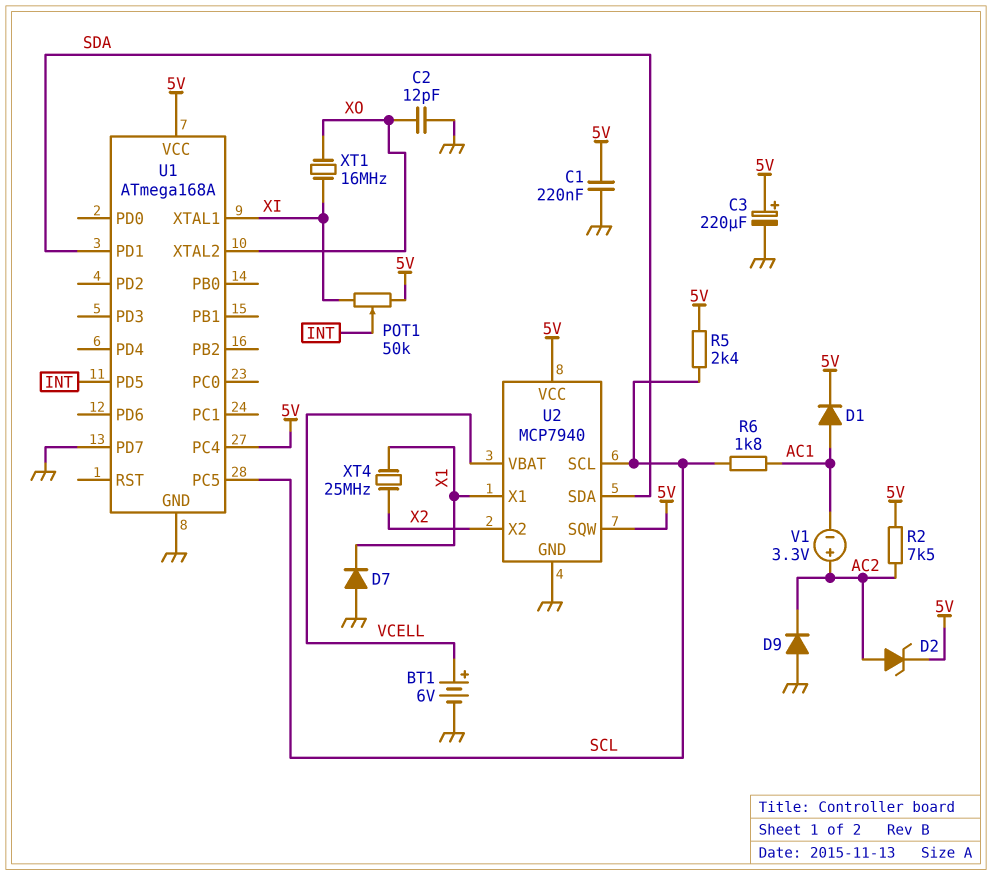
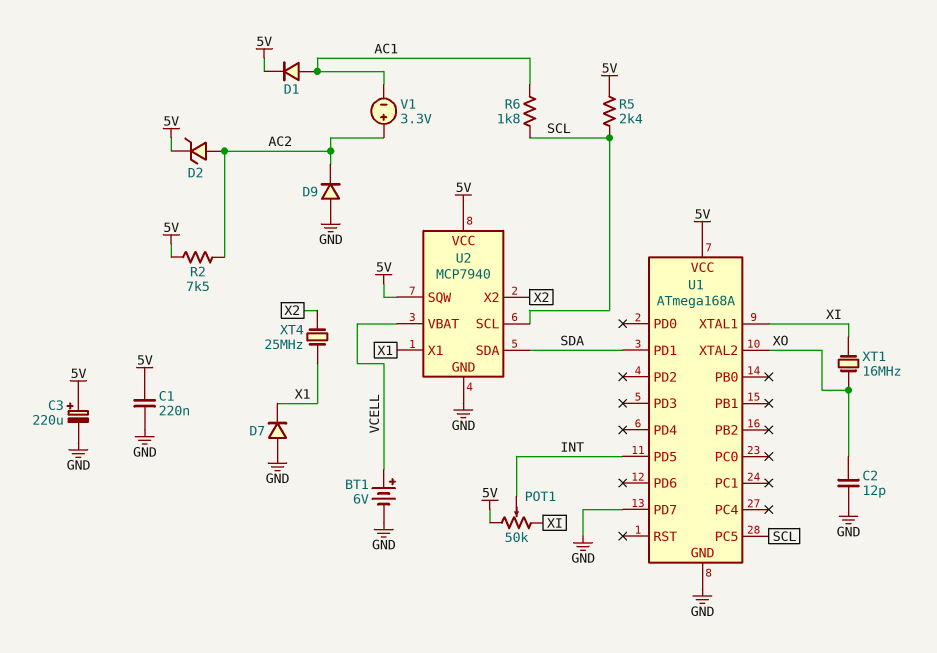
U1 pin PC4: 5V -> none

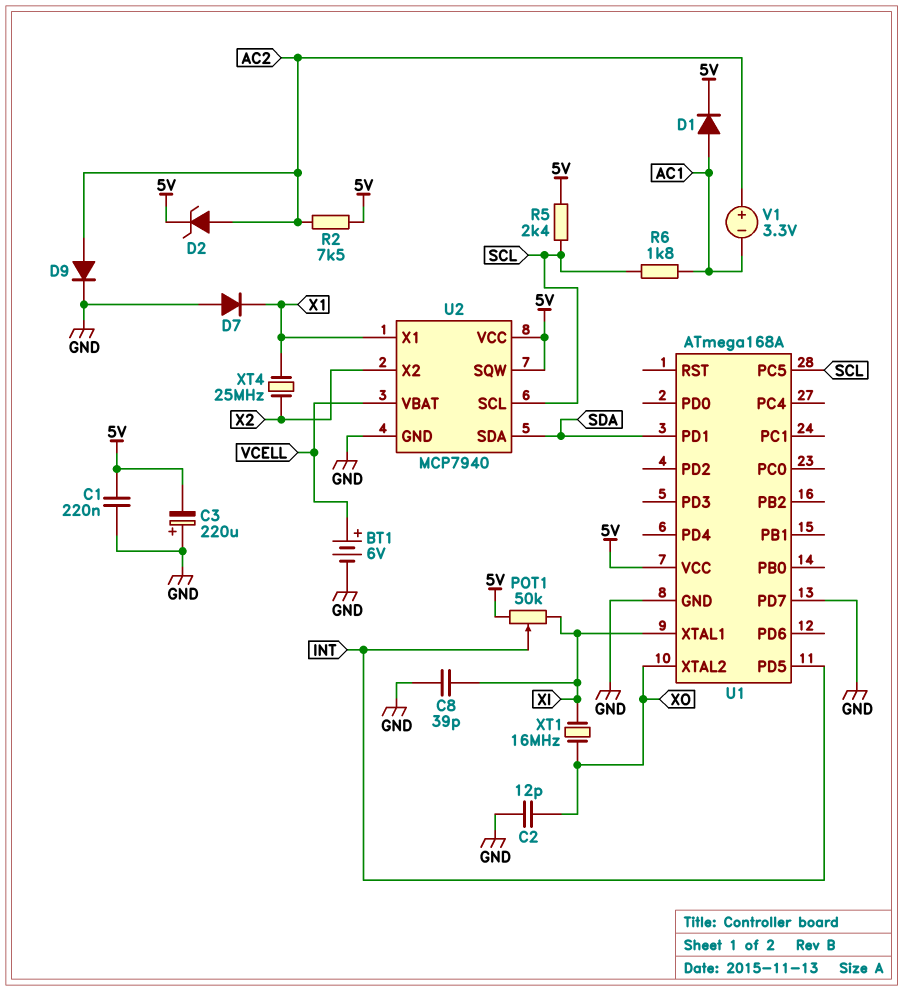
C3: 220uF (plus 5V, minus GND) -> 220uF (plus GND, minus 5V)
C8: none -> 39pF (GND, XI)
D9: diode (A GND, K AC2) -> diode (A AC2, K GND)

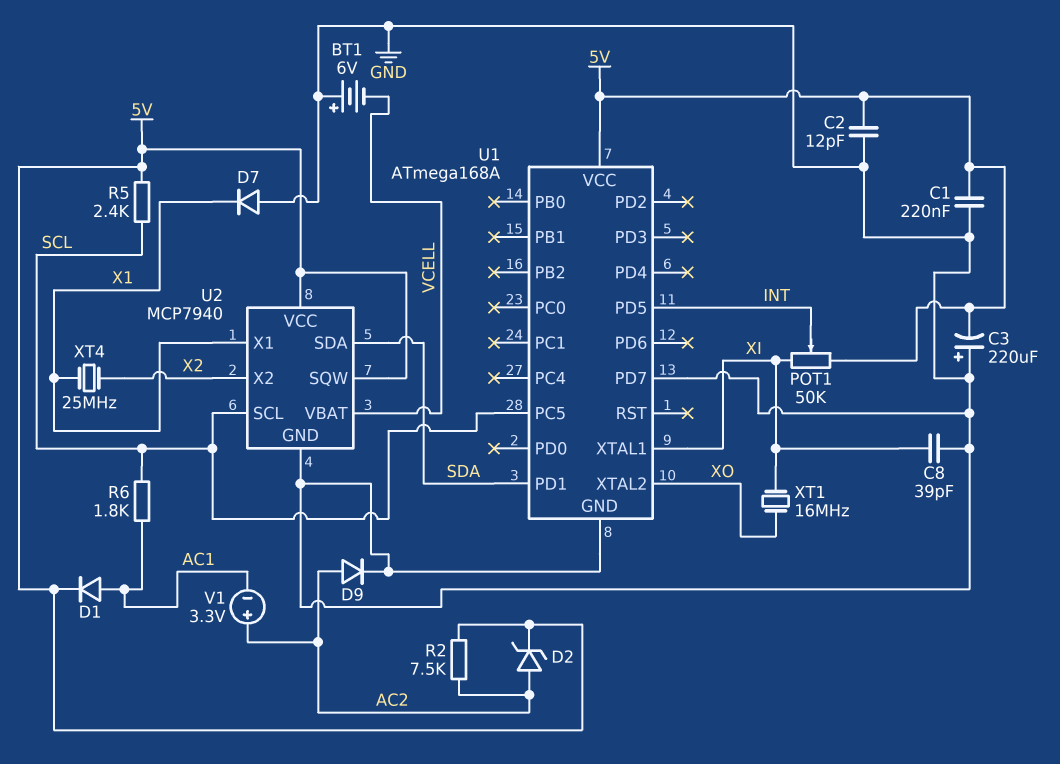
BT1: 6V (plus VCELL, minus GND) -> 6V (plus GND, minus VCELL)
C2: 12pF (GND, XO) -> 12pF (5V, GND)

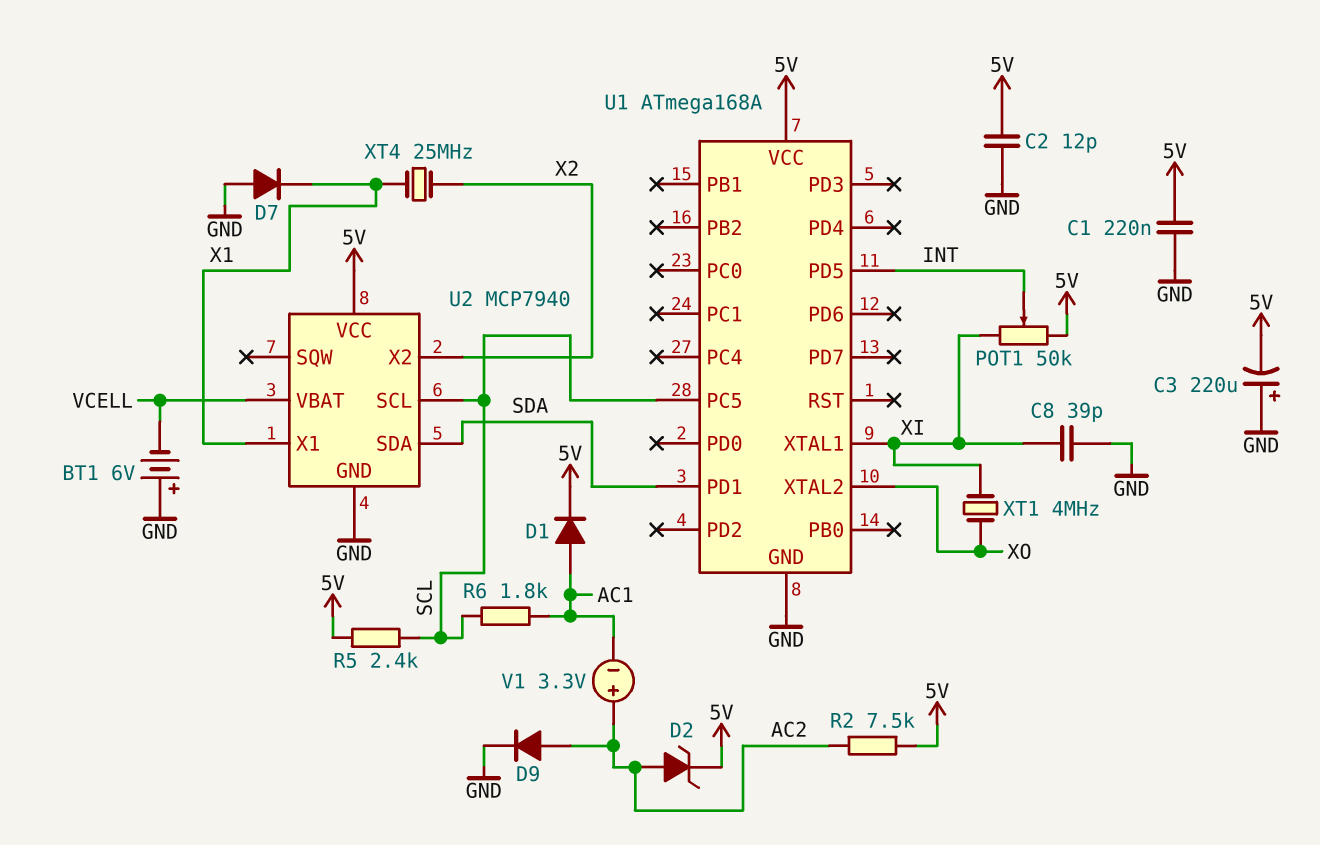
U1 pin PD7: GND -> none
U2 pin SQW: 5V -> none
XT1: 16MHz (XI, XO) -> 4MHz (XI, XO)

